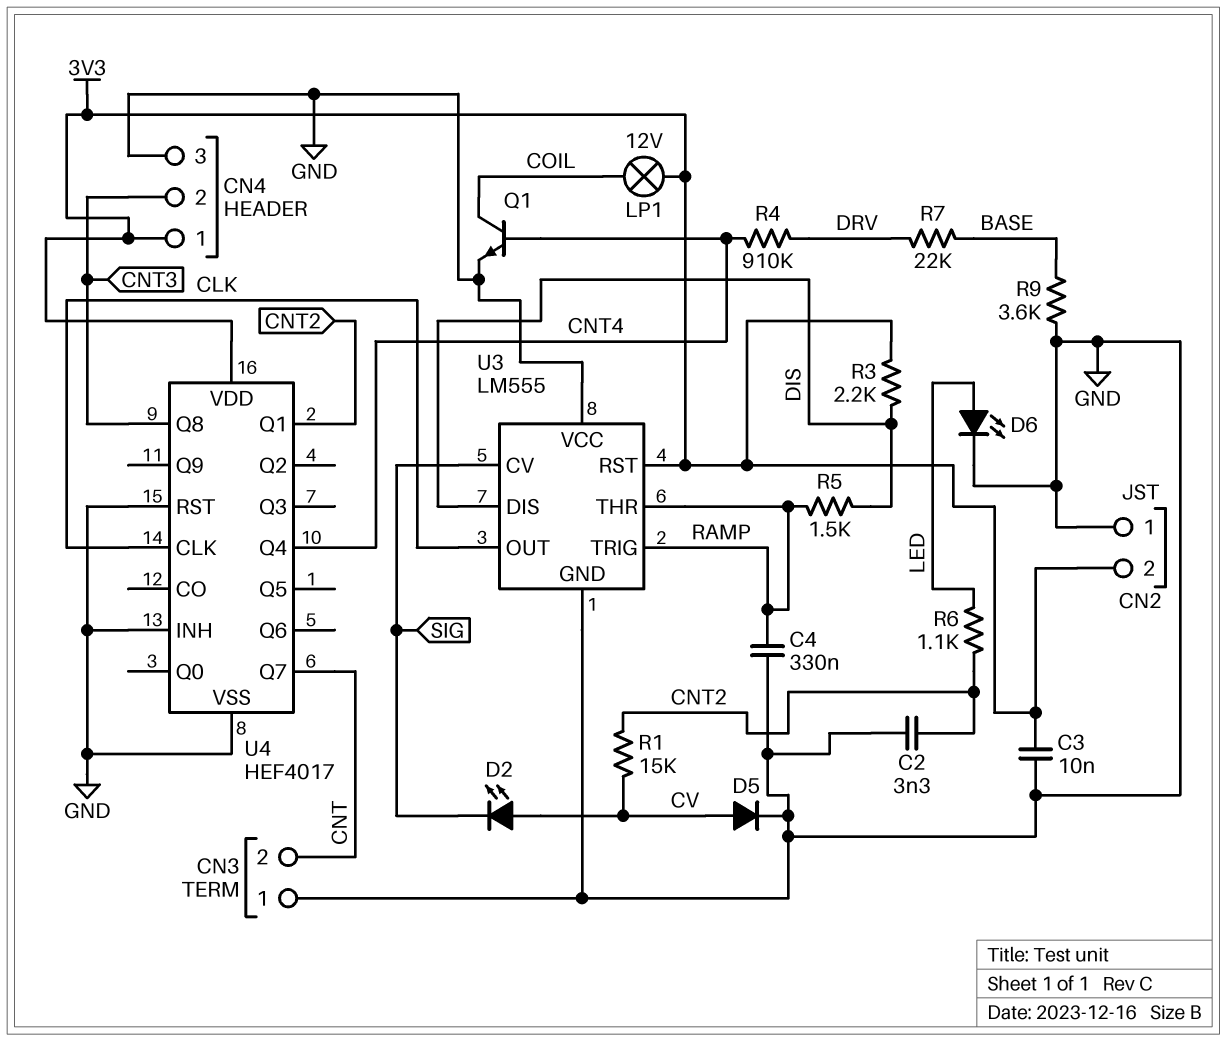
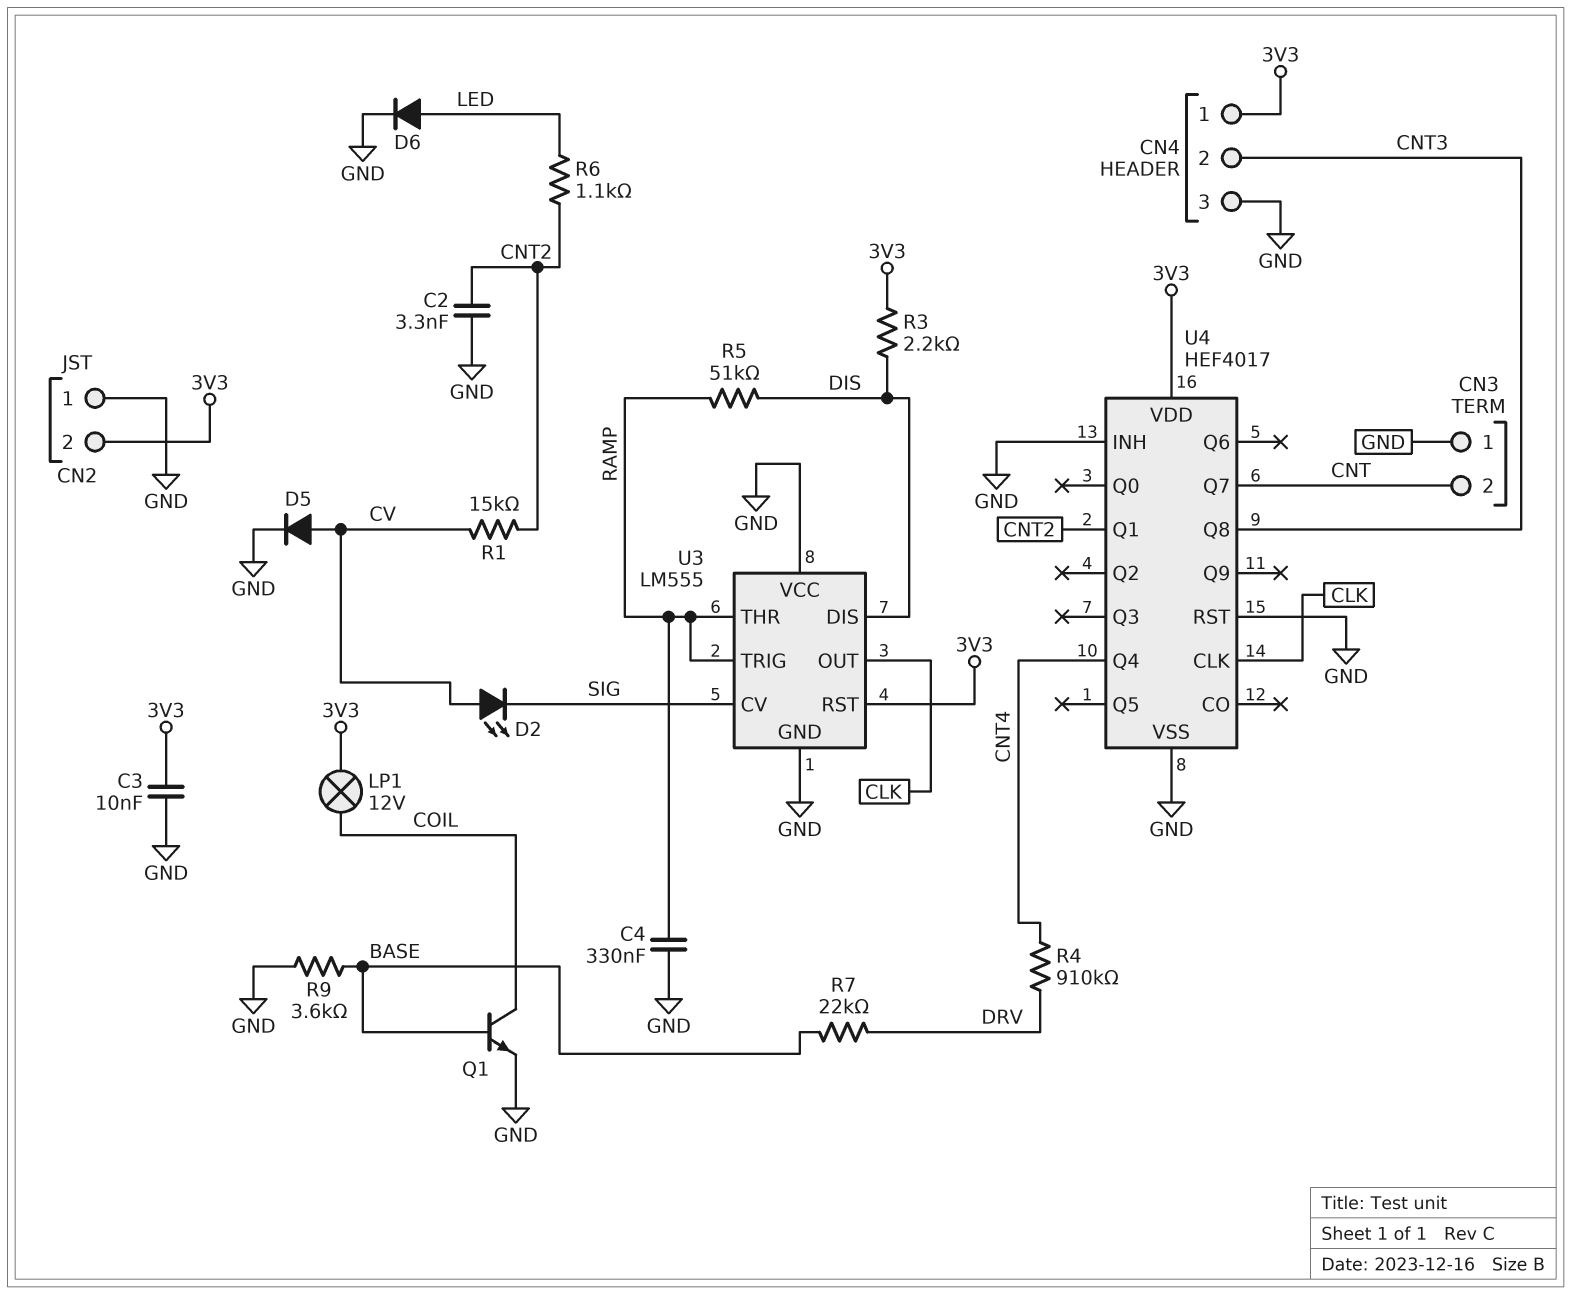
D6: LED (A LED, K GND) -> diode (A LED, K GND)
Q1: NPN (B CNT4, C COIL, E GND) -> NPN (B BASE, C COIL, E GND)
R5: 1.5k (DIS, RAMP) -> 51k (DIS, RAMP)

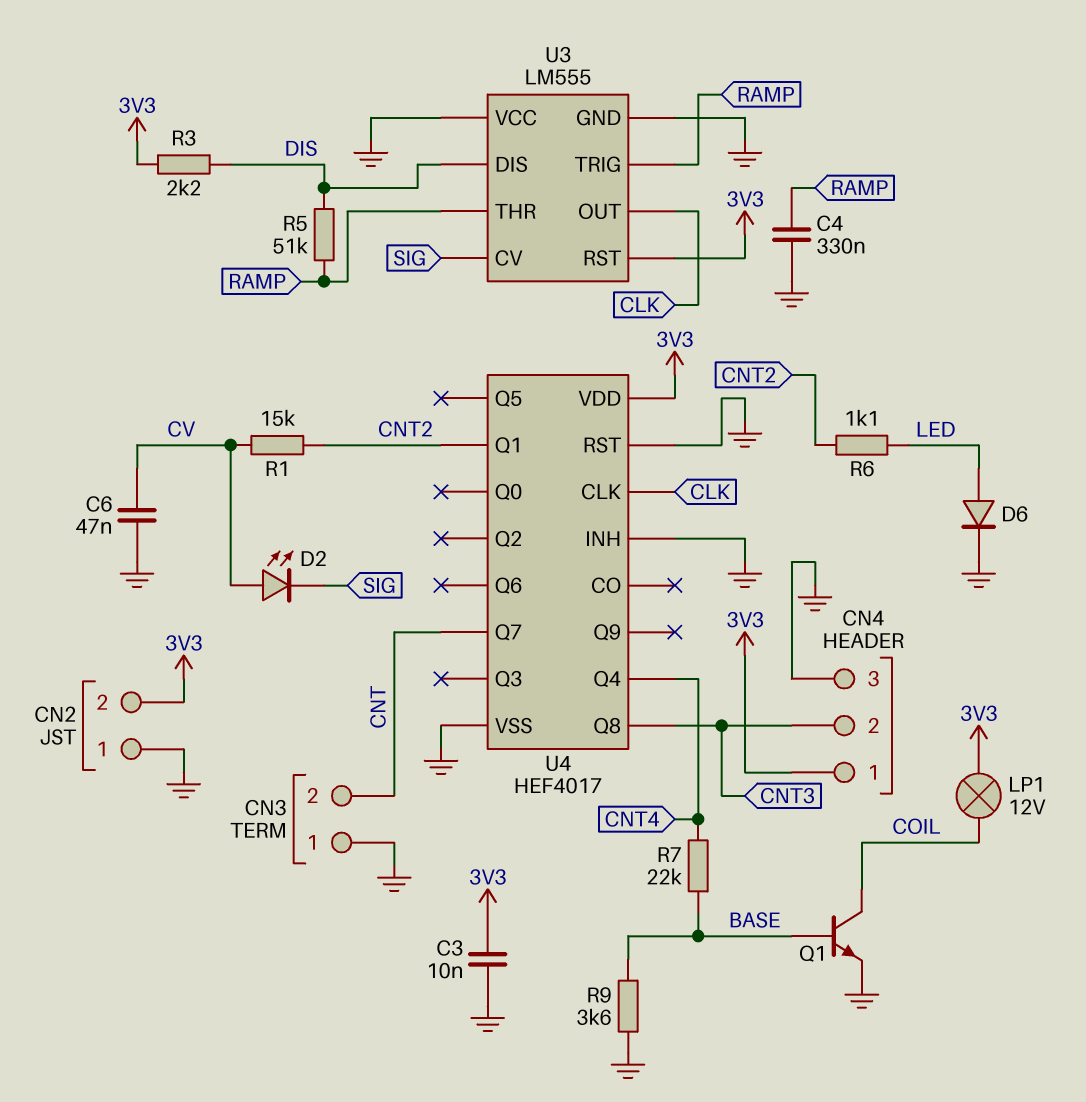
C2: 3.3nF (CNT2, GND) -> none
C6: none -> 47nF (CV, GND)
D5: diode (A CV, K GND) -> none
R4: 910k (CNT4, DRV) -> none
R7: 22k (BASE, DRV) -> 22k (BASE, CNT4)

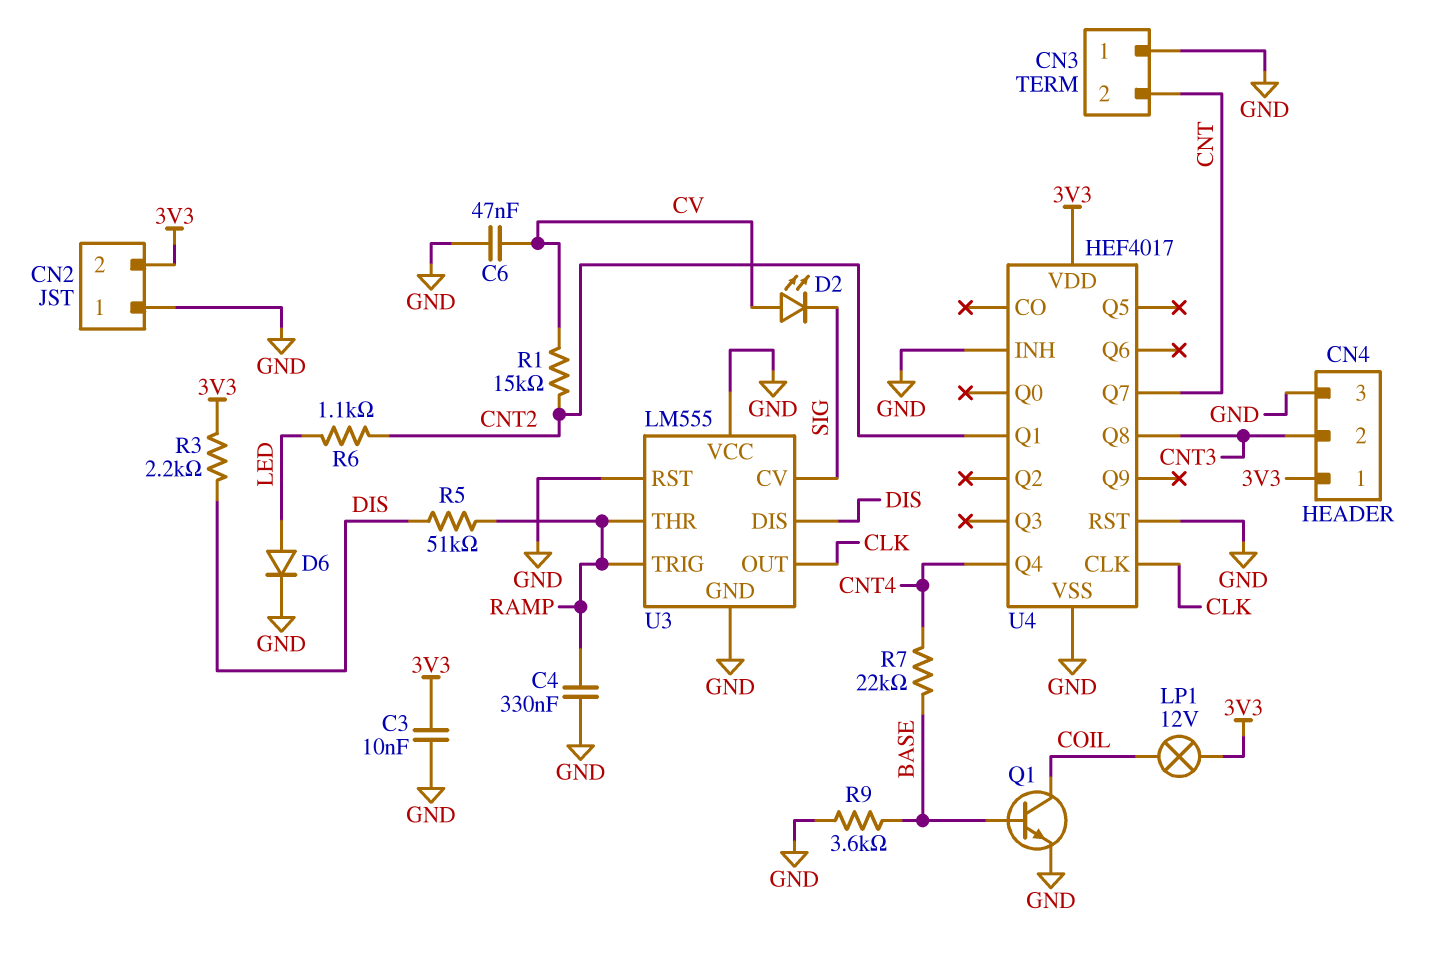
U3 pin RST: 3V3 -> GND

